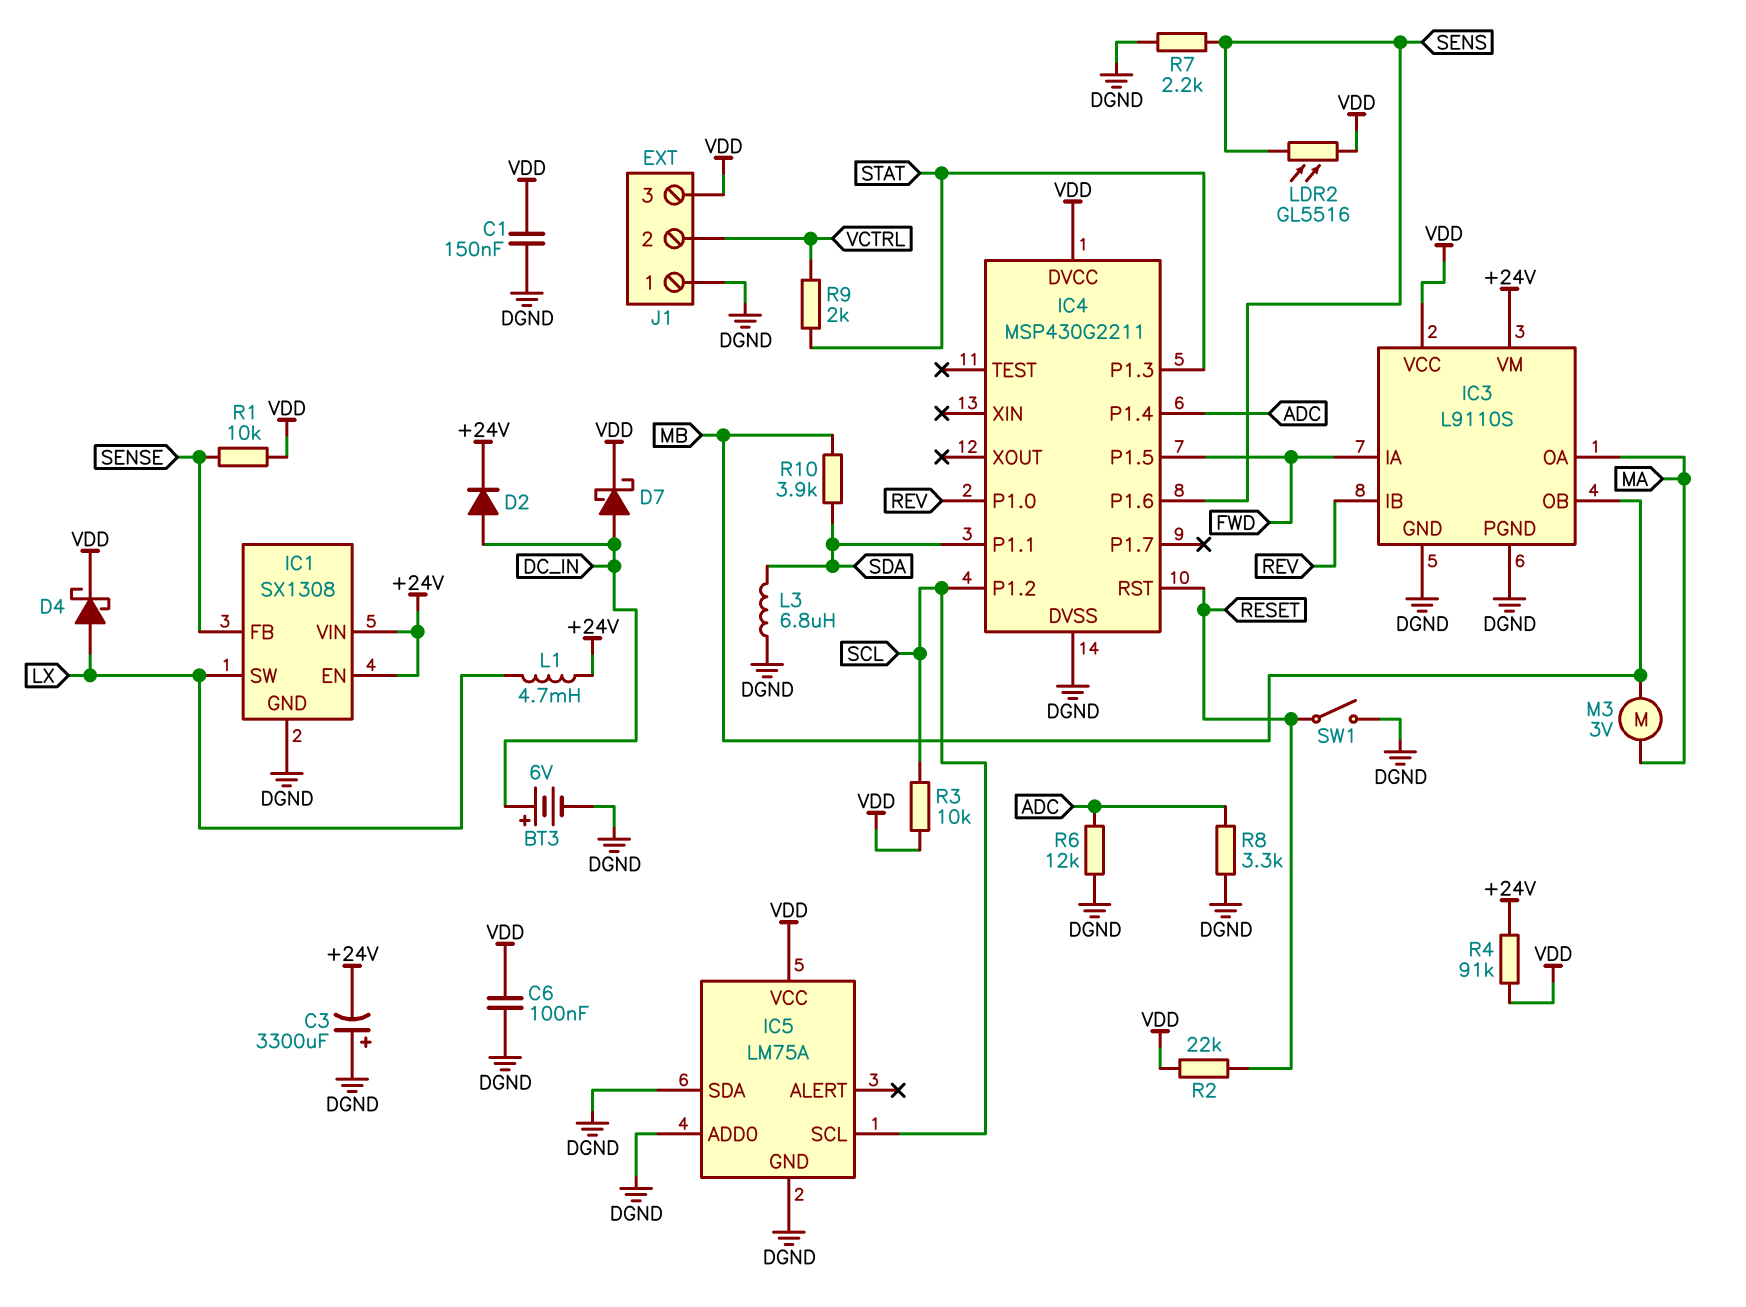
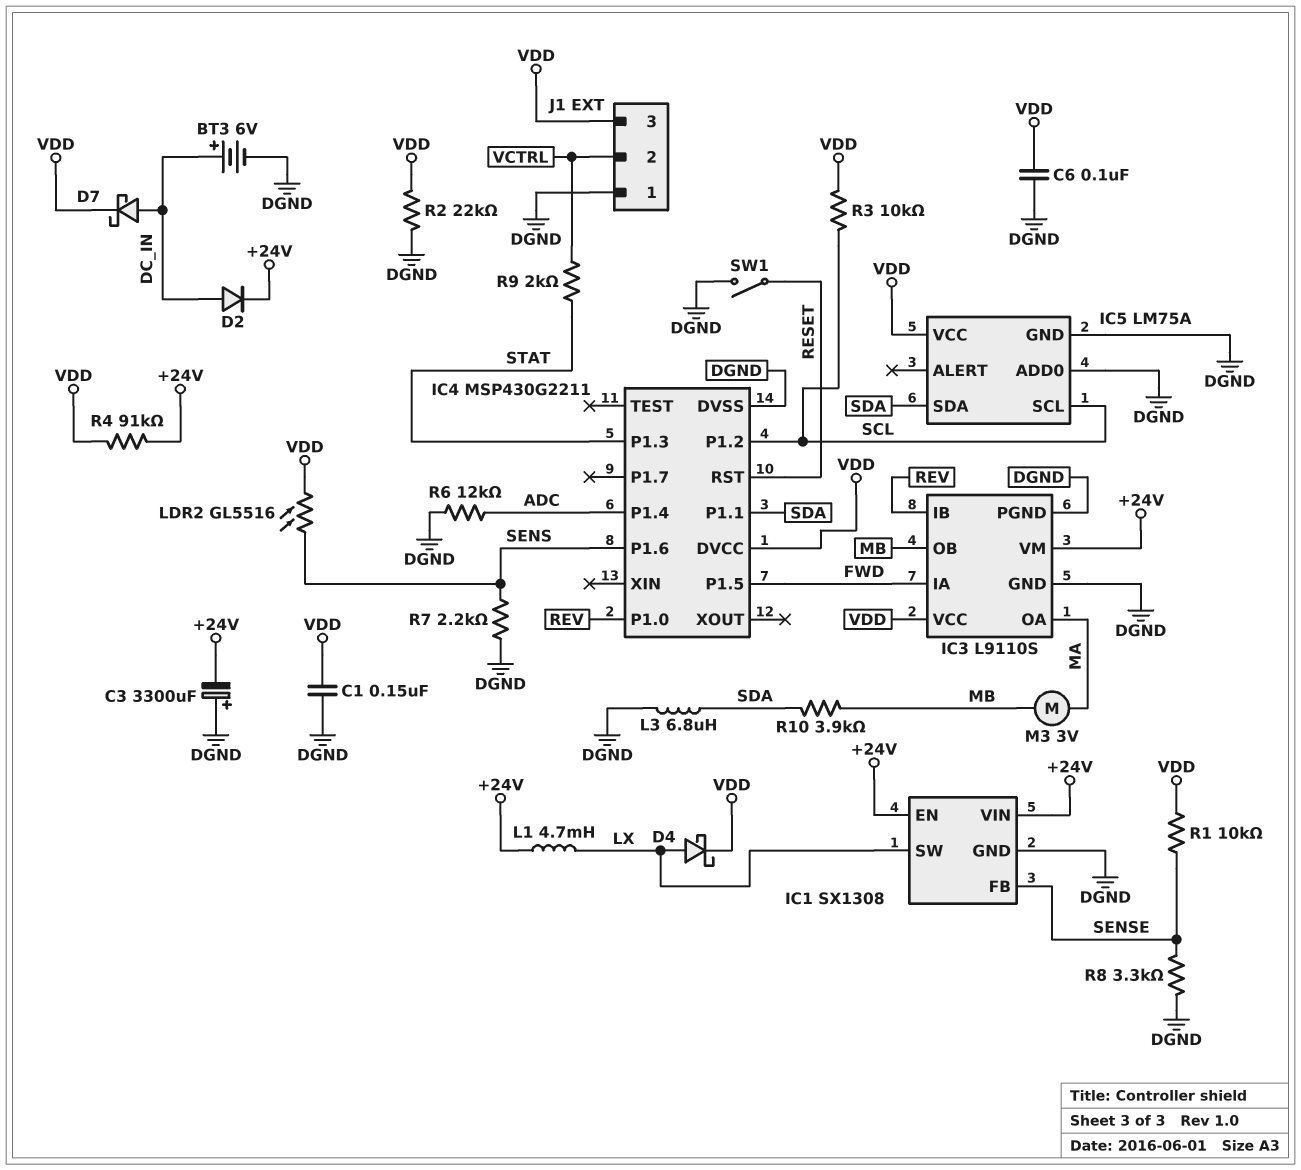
IC5 pin SDA: DGND -> SDA
R2: 22k (RESET, VDD) -> 22k (DGND, VDD)
R8: 3.3k (ADC, DGND) -> 3.3k (DGND, SENSE)

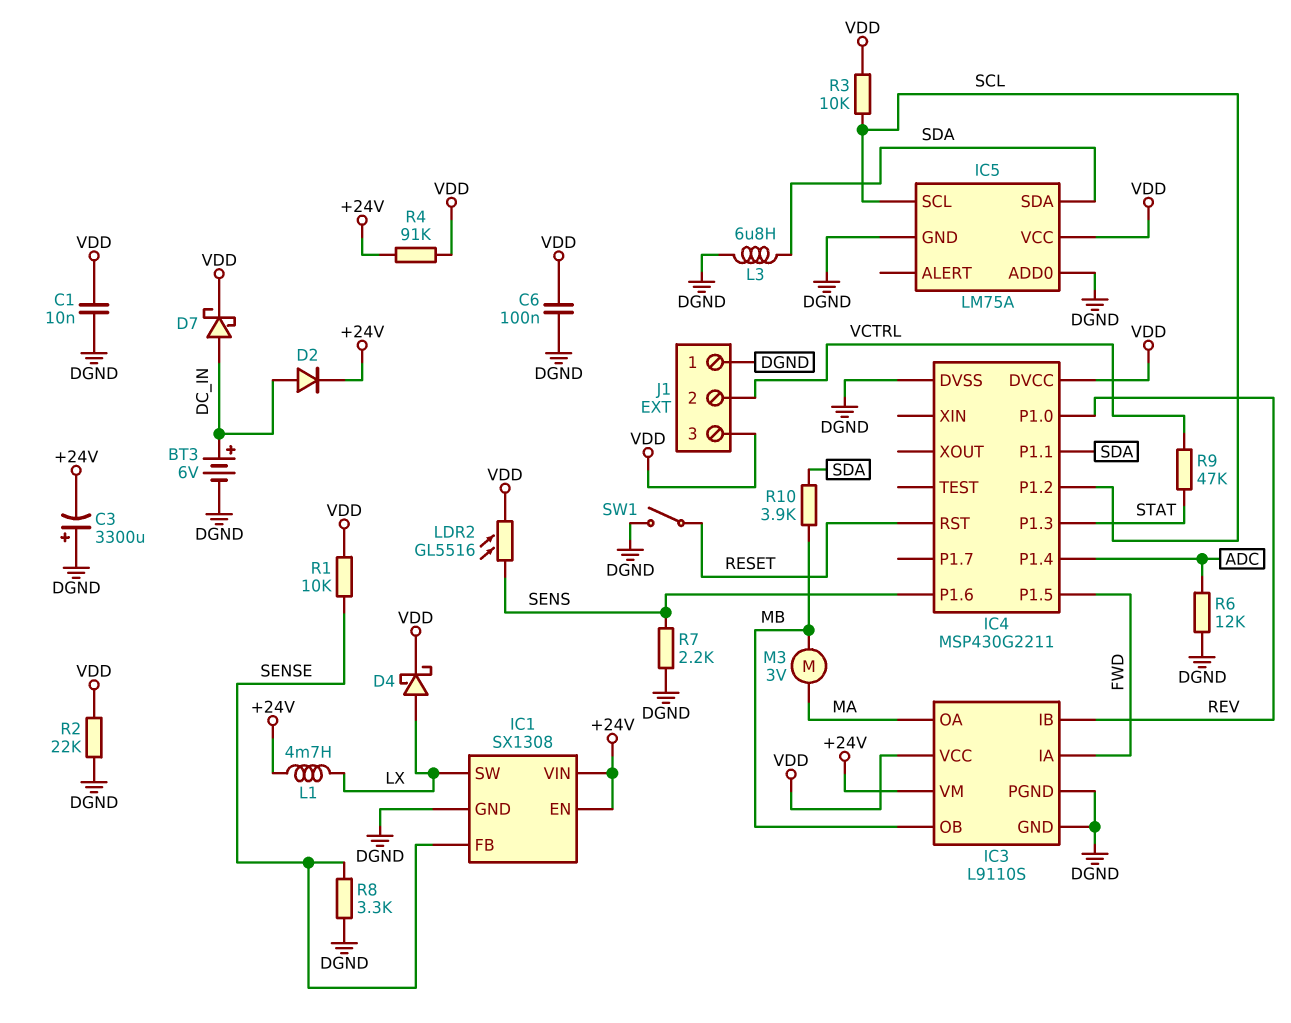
C1: 150nF (DGND, VDD) -> 10nF (DGND, VDD)
R9: 2k (STAT, VCTRL) -> 47k (STAT, VCTRL)

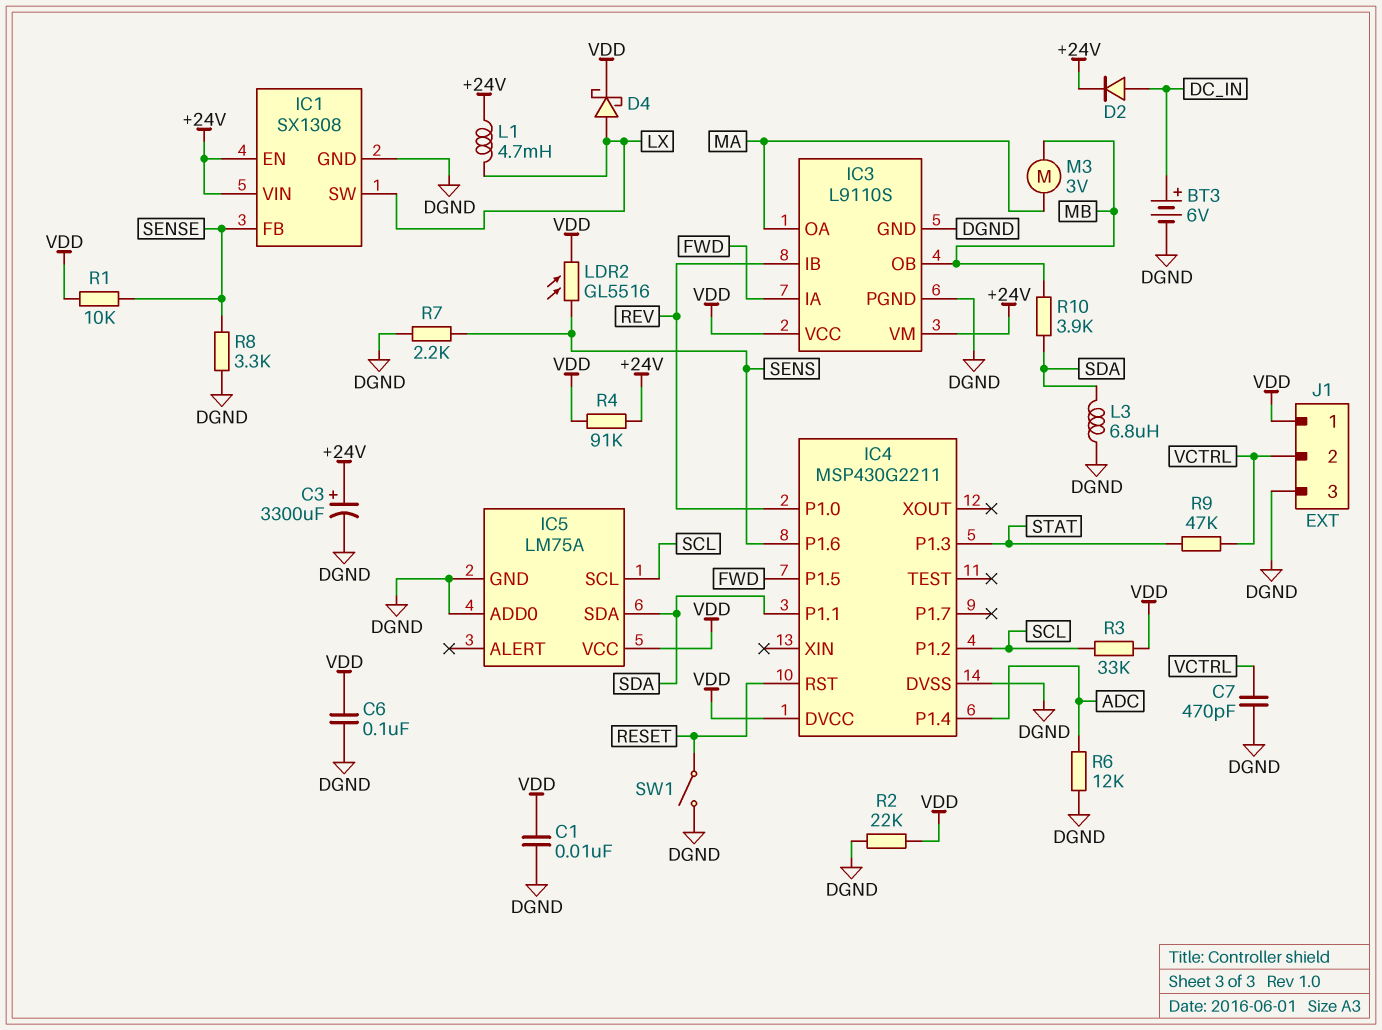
C3: 3300uF (plus DGND, minus +24V) -> 3300uF (plus +24V, minus DGND)
C7: none -> 470pF (DGND, VCTRL)
D7: schottky (A DC_IN, K VDD) -> none
J1 pin 1: DGND -> VDD
J1 pin 3: VDD -> DGND
R3: 10k (SCL, VDD) -> 33k (SCL, VDD)

